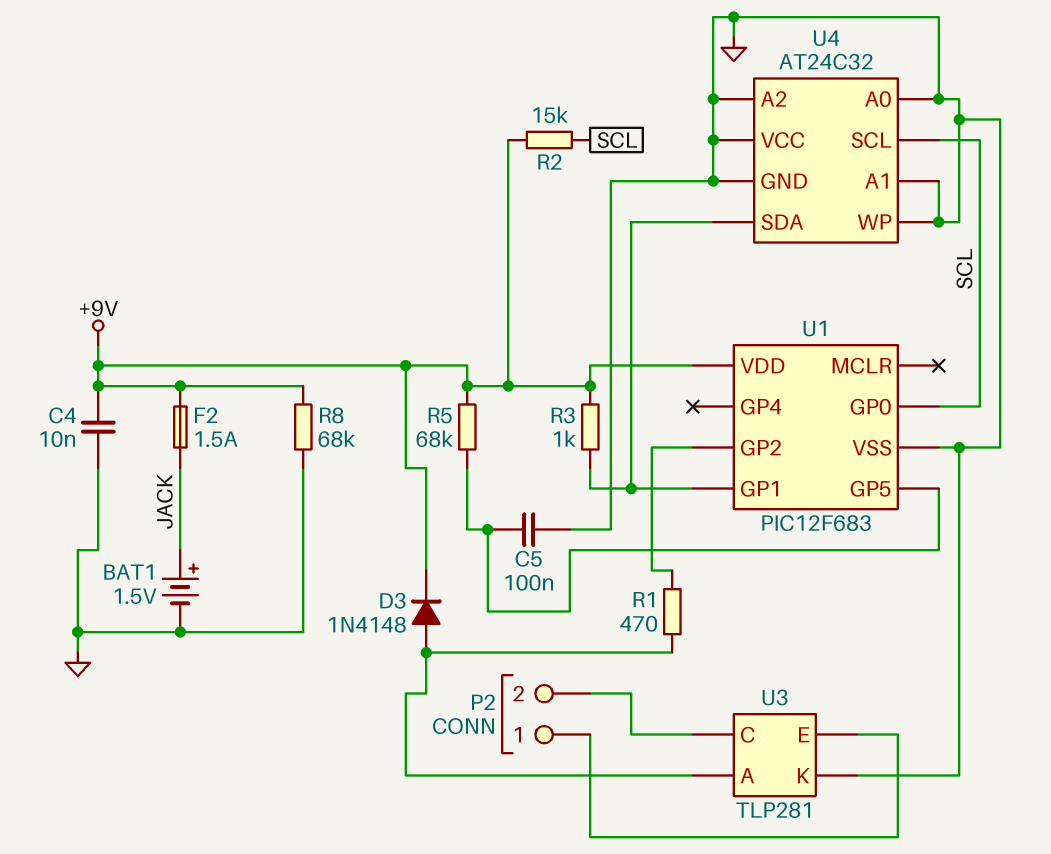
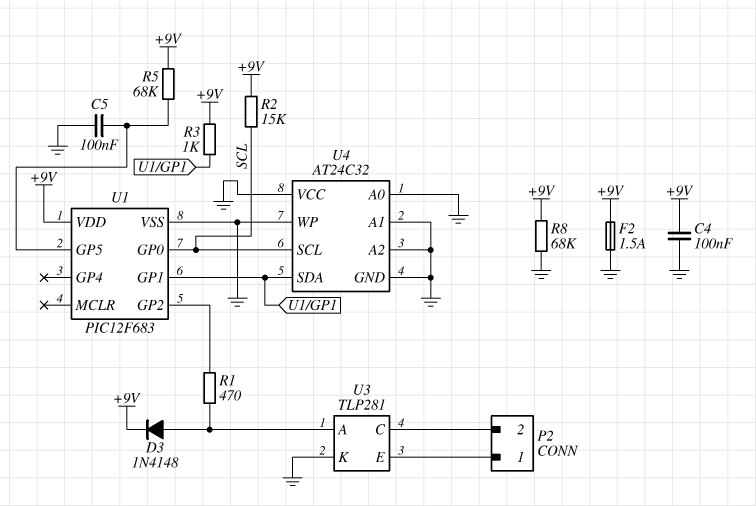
BAT1: 1.5V (plus JACK, minus GND) -> none
C4: 10nF (+9V, GND) -> 100nF (+9V, GND)
F2: 1.5A (+9V, JACK) -> 1.5A (+9V, GND)

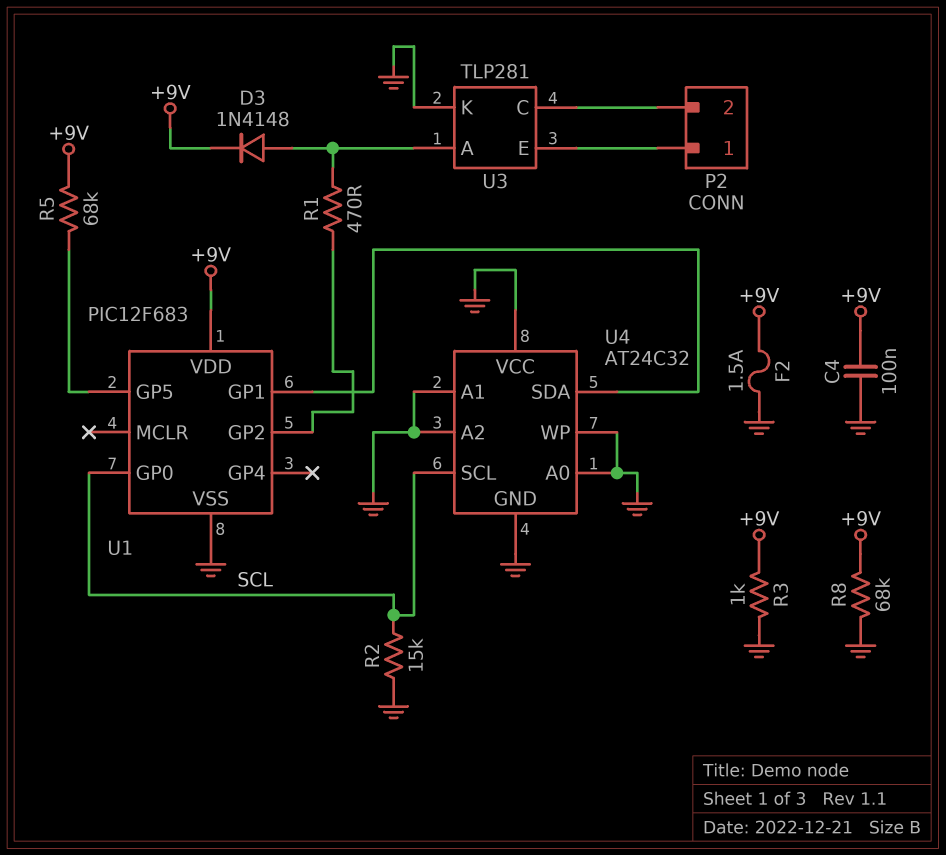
C5: 100nF (GND, U1/GP5) -> none
R2: 15k (+9V, SCL) -> 15k (GND, SCL)
R3: 1k (+9V, U1/GP1) -> 1k (+9V, GND)

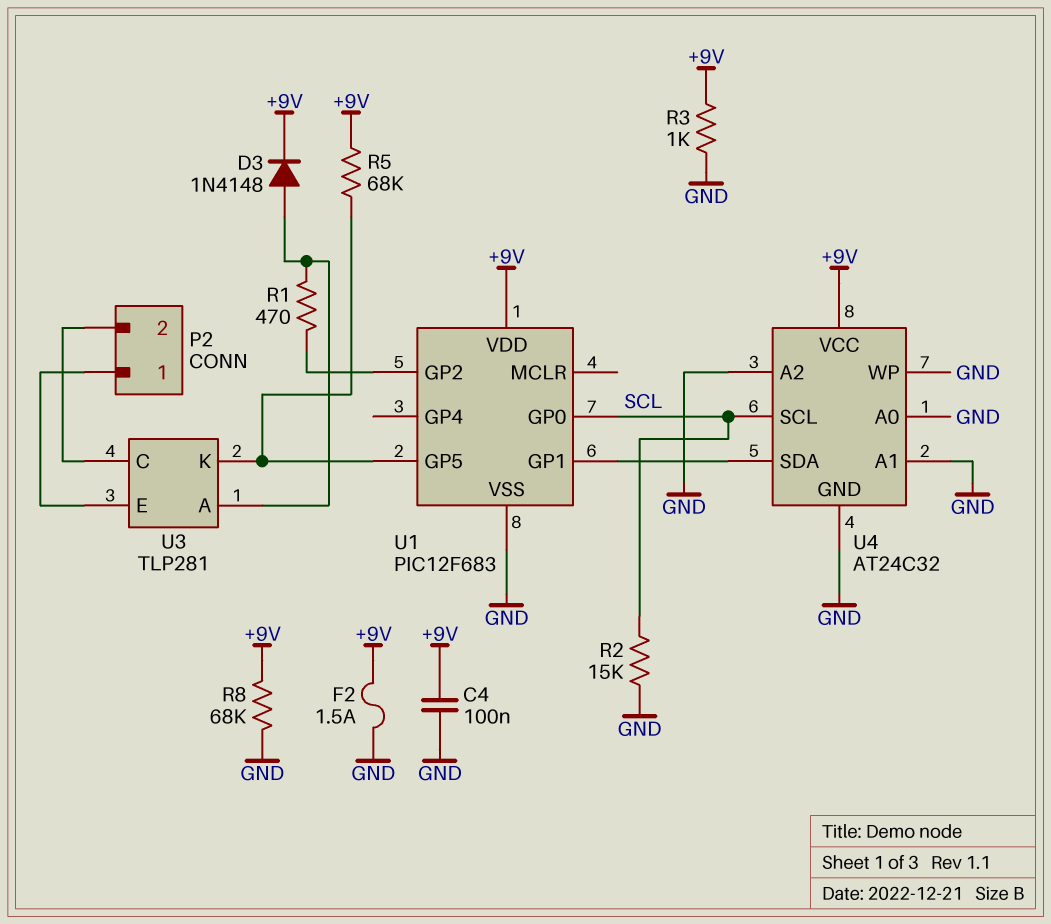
U3 pin K: GND -> U1/GP5
U4 pin VCC: GND -> +9V

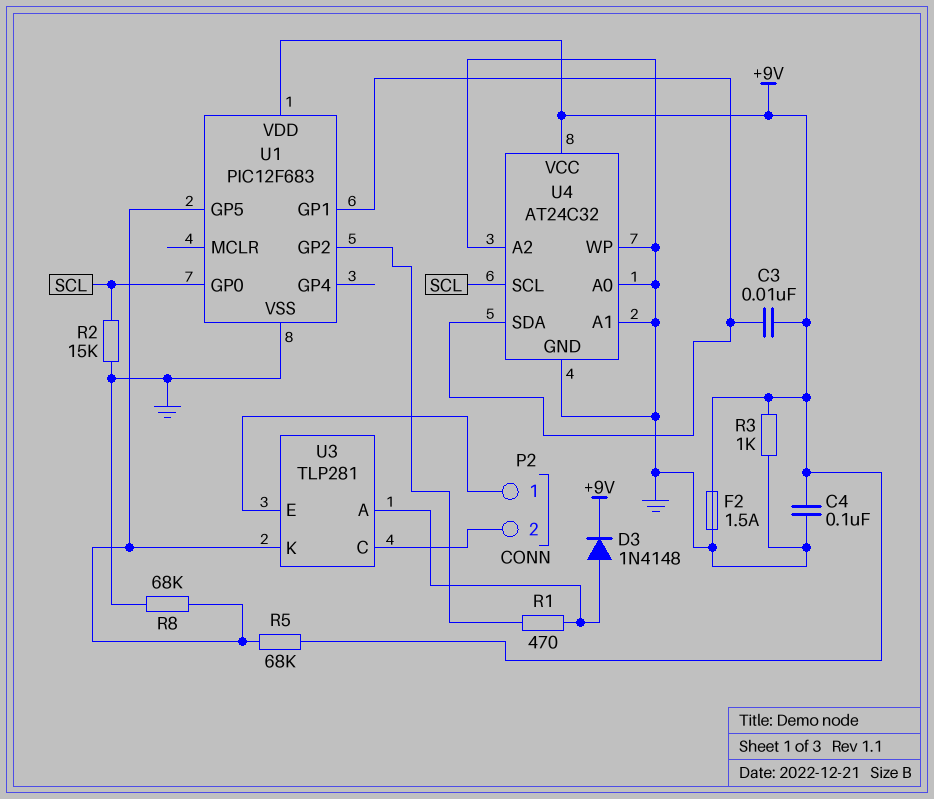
C3: none -> 10nF (+9V, U1/GP1)
R8: 68k (+9V, GND) -> 68k (GND, U1/GP5)

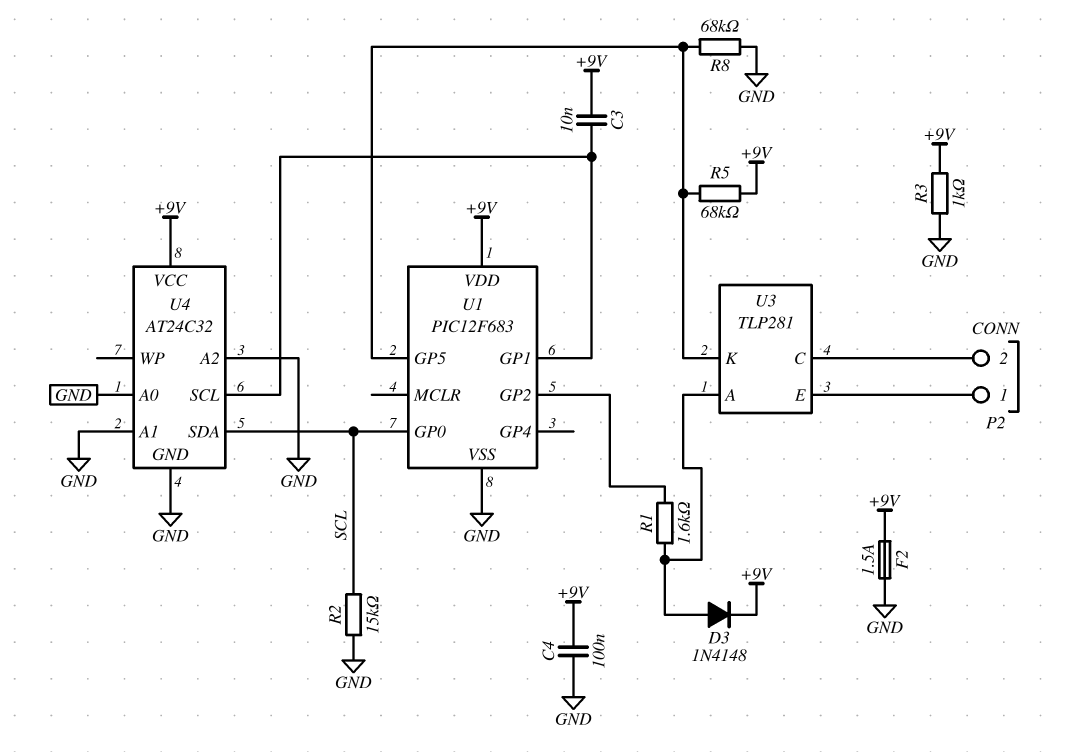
R1: 470 (U1/GP2, U3/A) -> 1.6k (U1/GP2, U3/A)
U4 pin SCL: SCL -> U1/GP1
U4 pin SDA: U1/GP1 -> SCL
U4 pin WP: GND -> none

